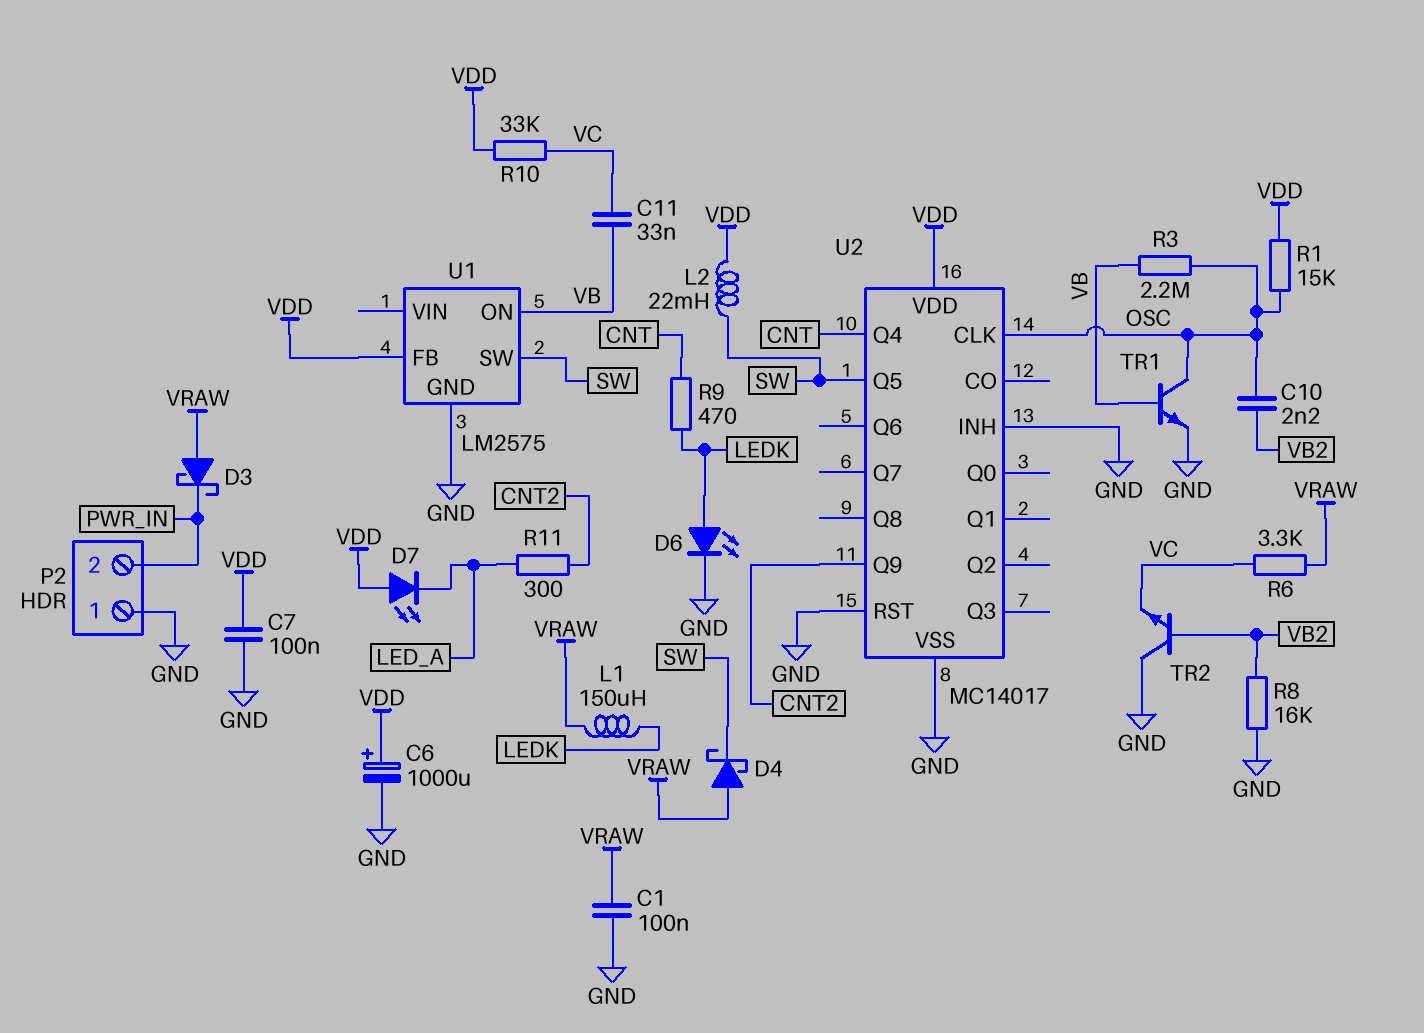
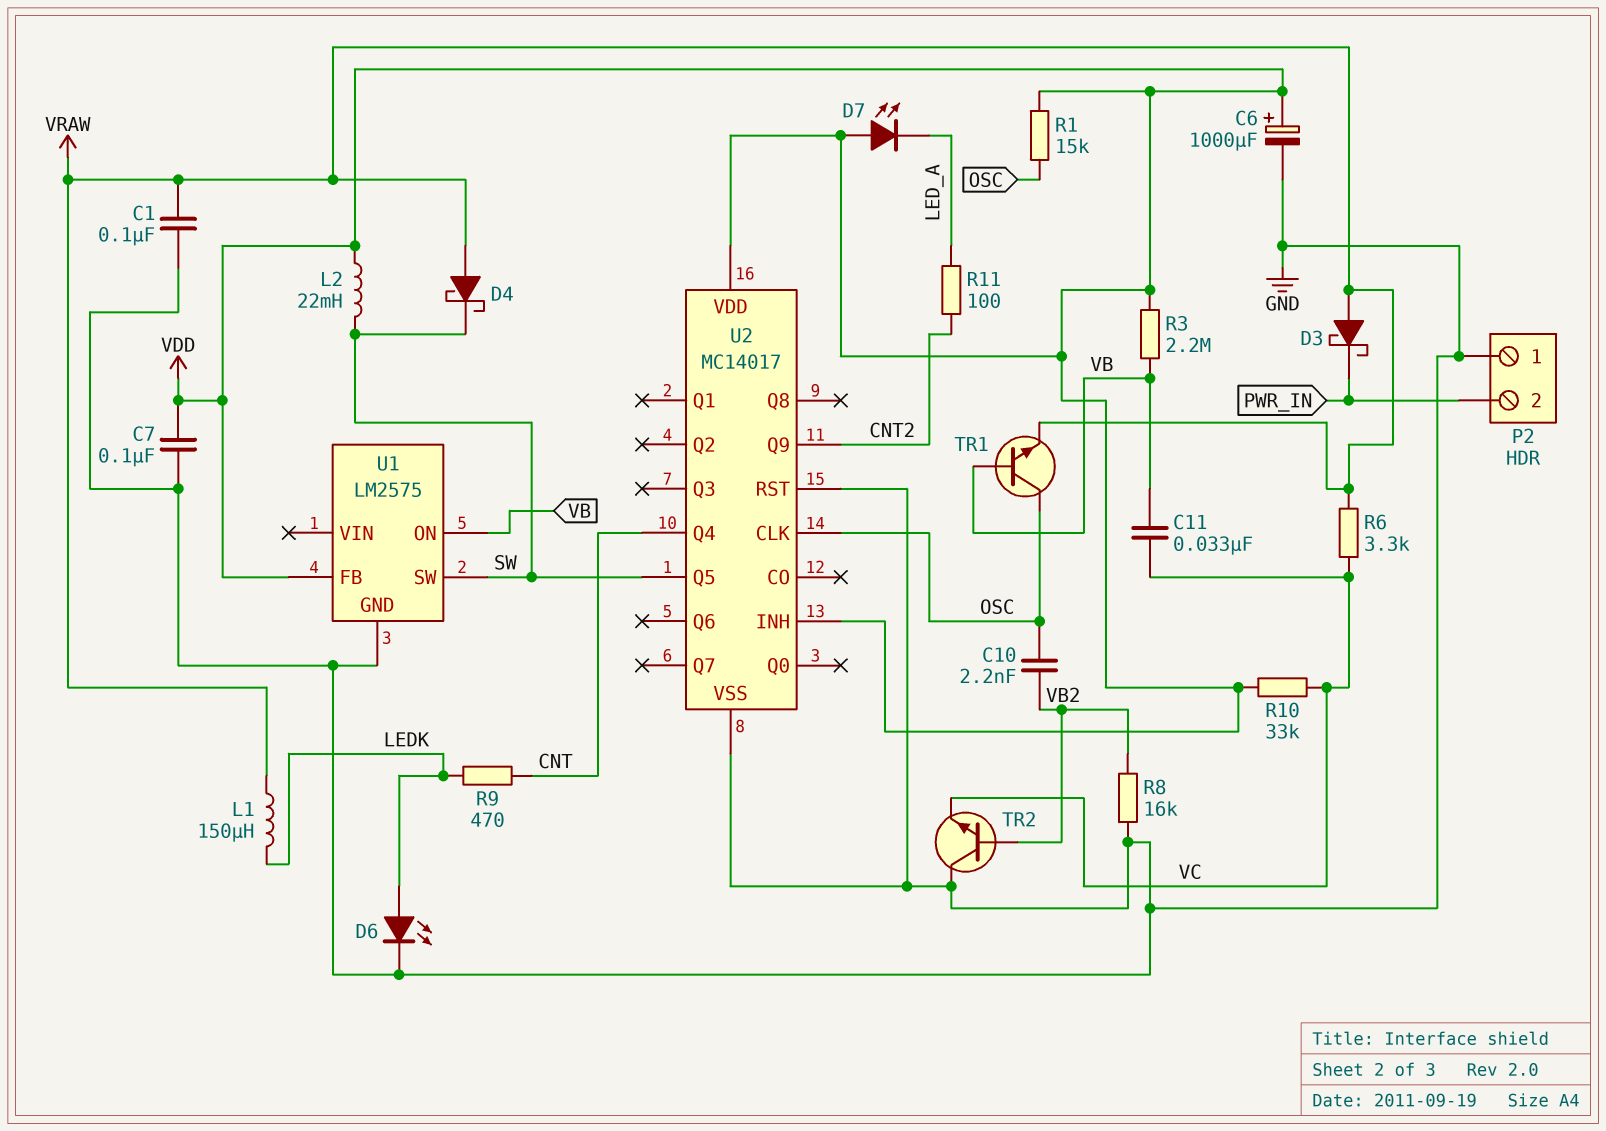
R3: 2.2M (OSC, VB) -> 2.2M (VB, VDD)
R11: 300 (CNT2, LED_A) -> 100 (CNT2, LED_A)
TR1: NPN (B VB, C OSC, E GND) -> NPN (B VB, C OSC, E VRAW)
U2 pin INH: GND -> VDD

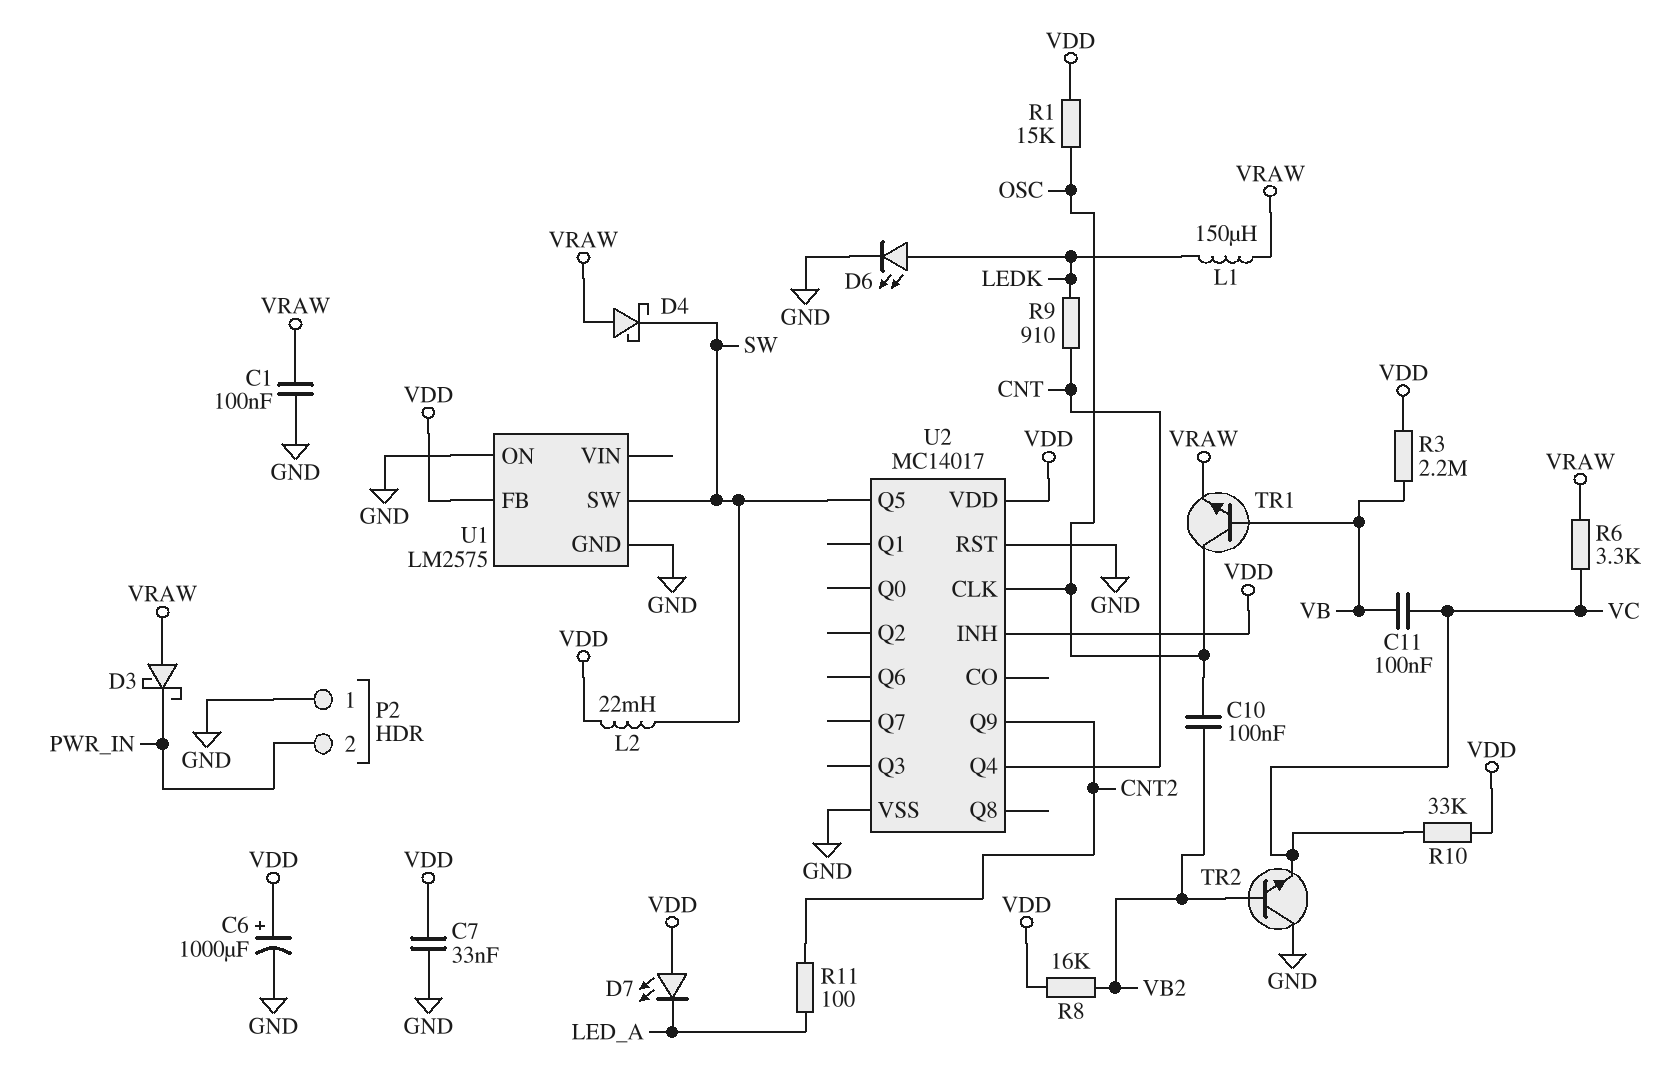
C7: 100nF (GND, VDD) -> 33nF (GND, VDD)
C10: 2.2nF (OSC, VB2) -> 100nF (OSC, VB2)
C11: 33nF (VB, VC) -> 100nF (VB, VC)
R8: 16k (GND, VB2) -> 16k (VB2, VDD)
R9: 470 (CNT, LEDK) -> 910 (CNT, LEDK)
U1 pin ON: VB -> GND

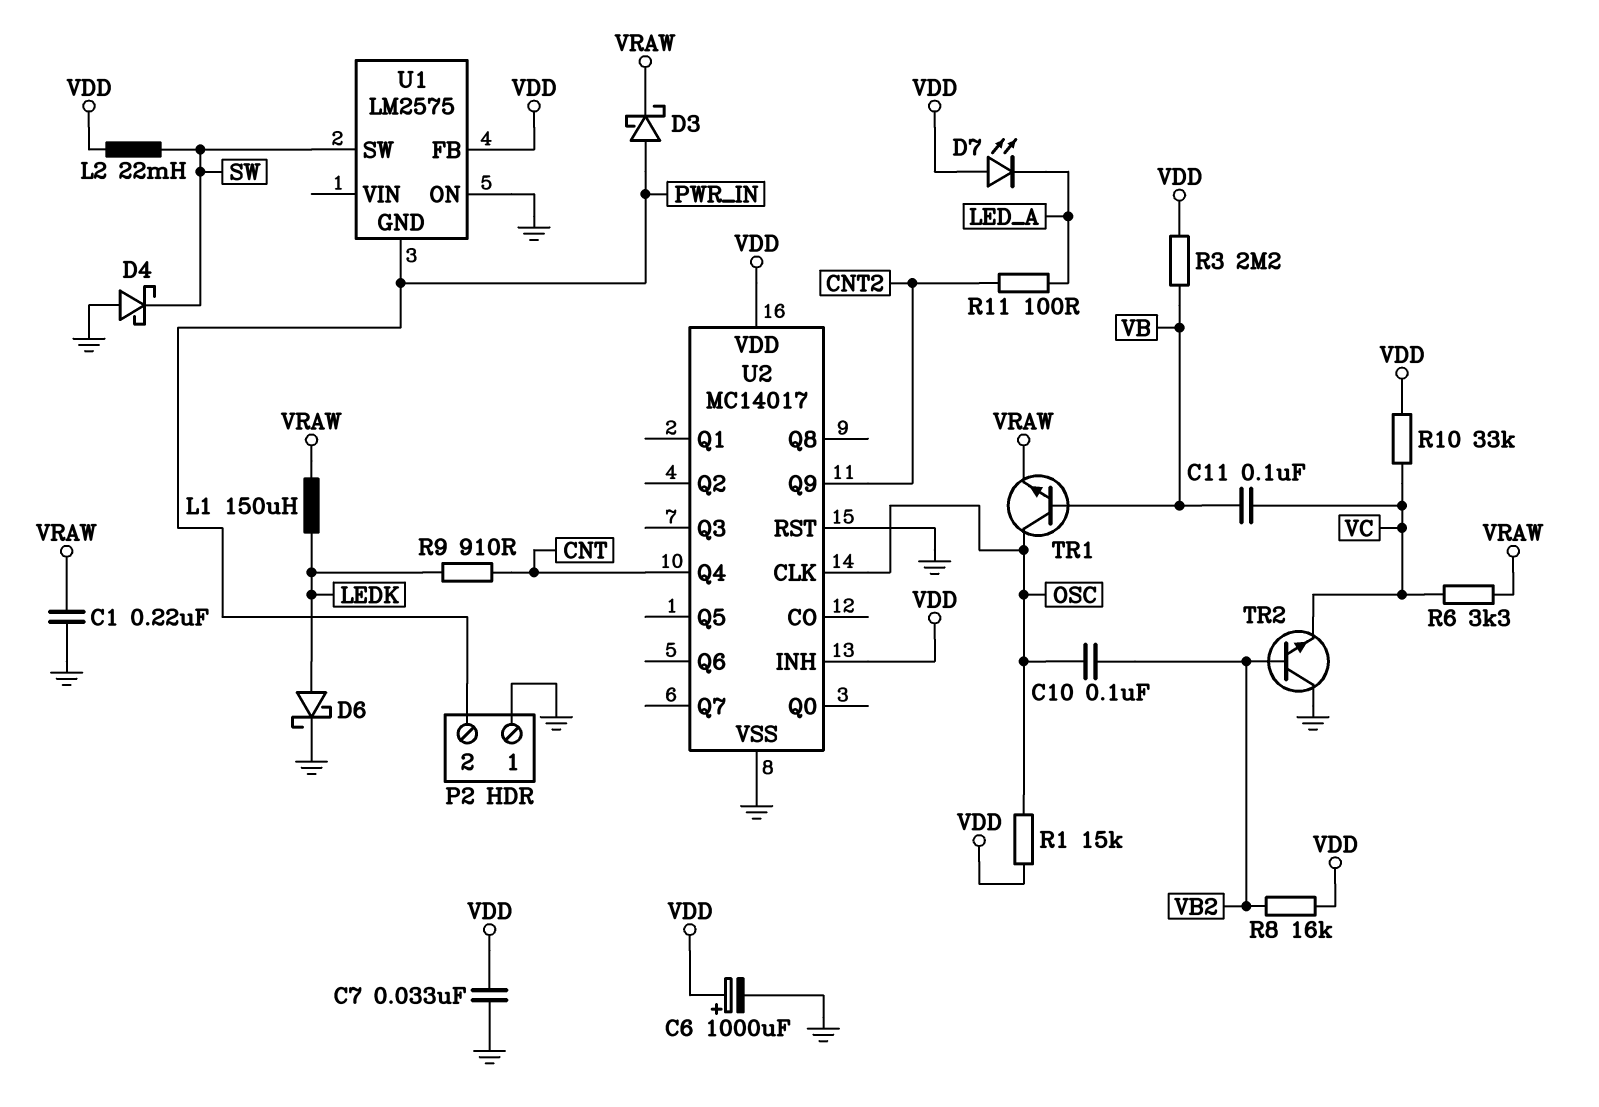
C1: 100nF (GND, VRAW) -> 220nF (GND, VRAW)
D3: schottky (A VRAW, K PWR_IN) -> schottky (A PWR_IN, K VRAW)
D4: schottky (A VRAW, K SW) -> schottky (A GND, K SW)
D6: LED (A LEDK, K GND) -> schottky (A LEDK, K GND)
U1 pin GND: GND -> PWR_IN
U2 pin Q5: SW -> none

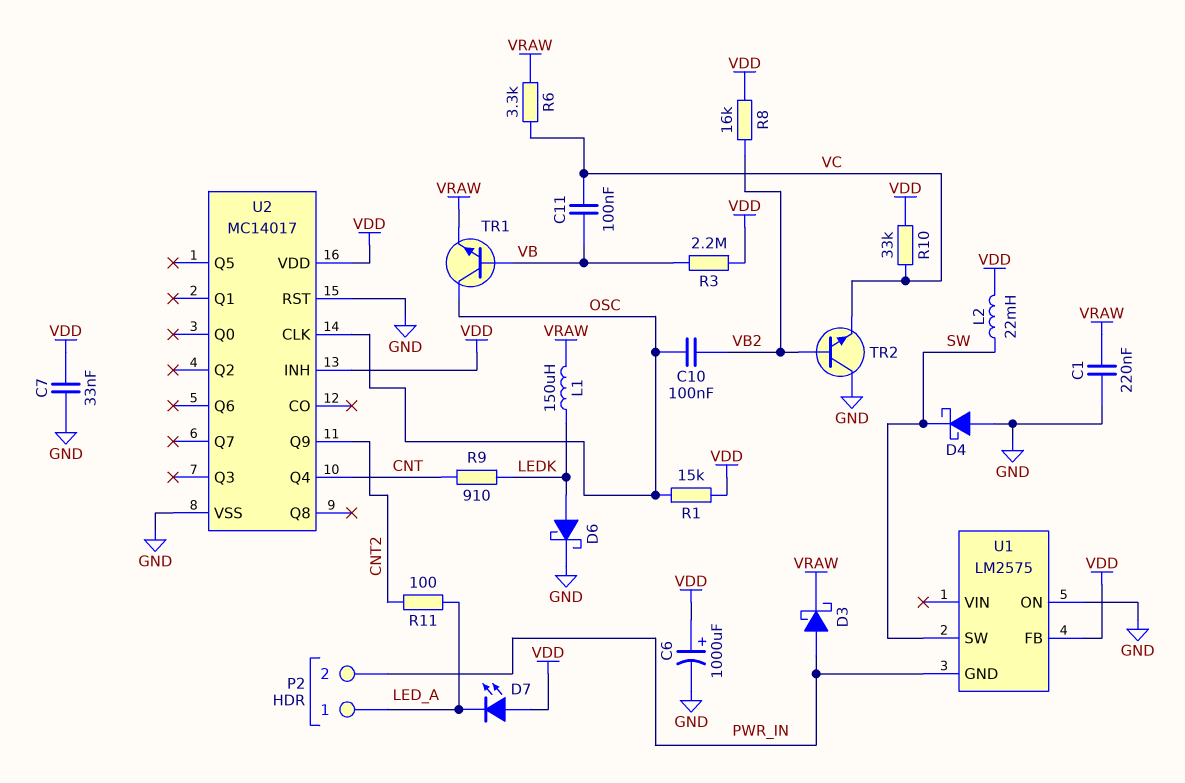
P2 pin 1: GND -> LED_A

